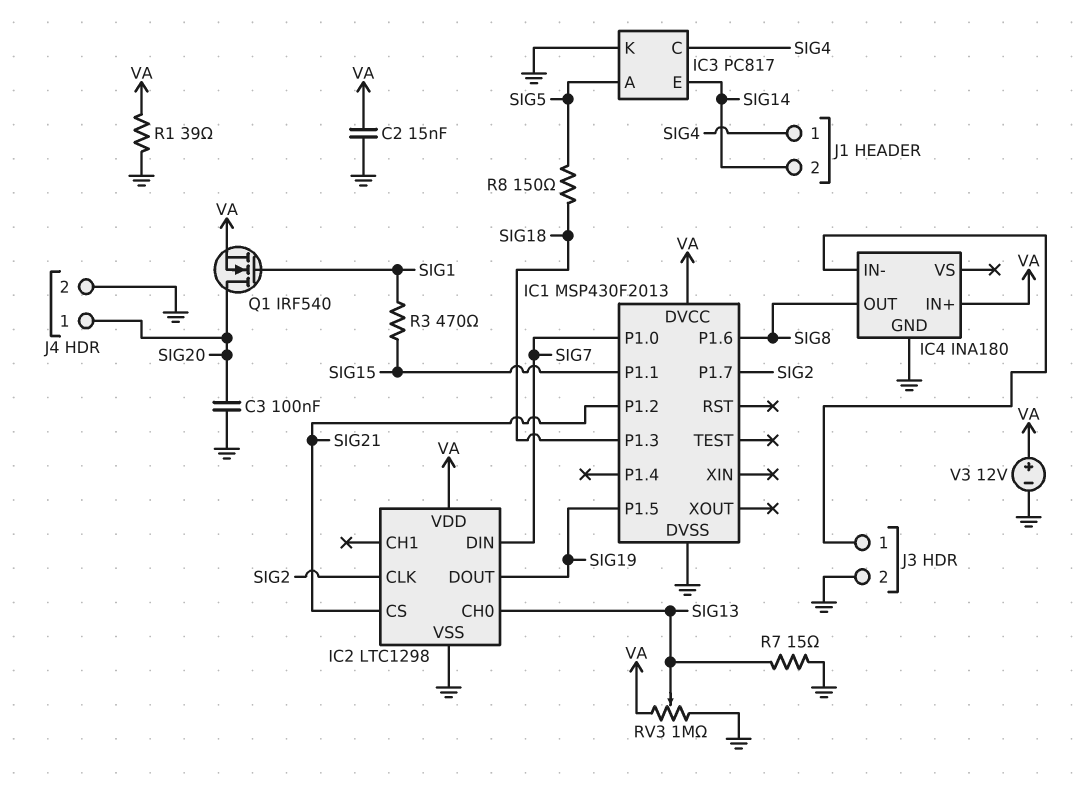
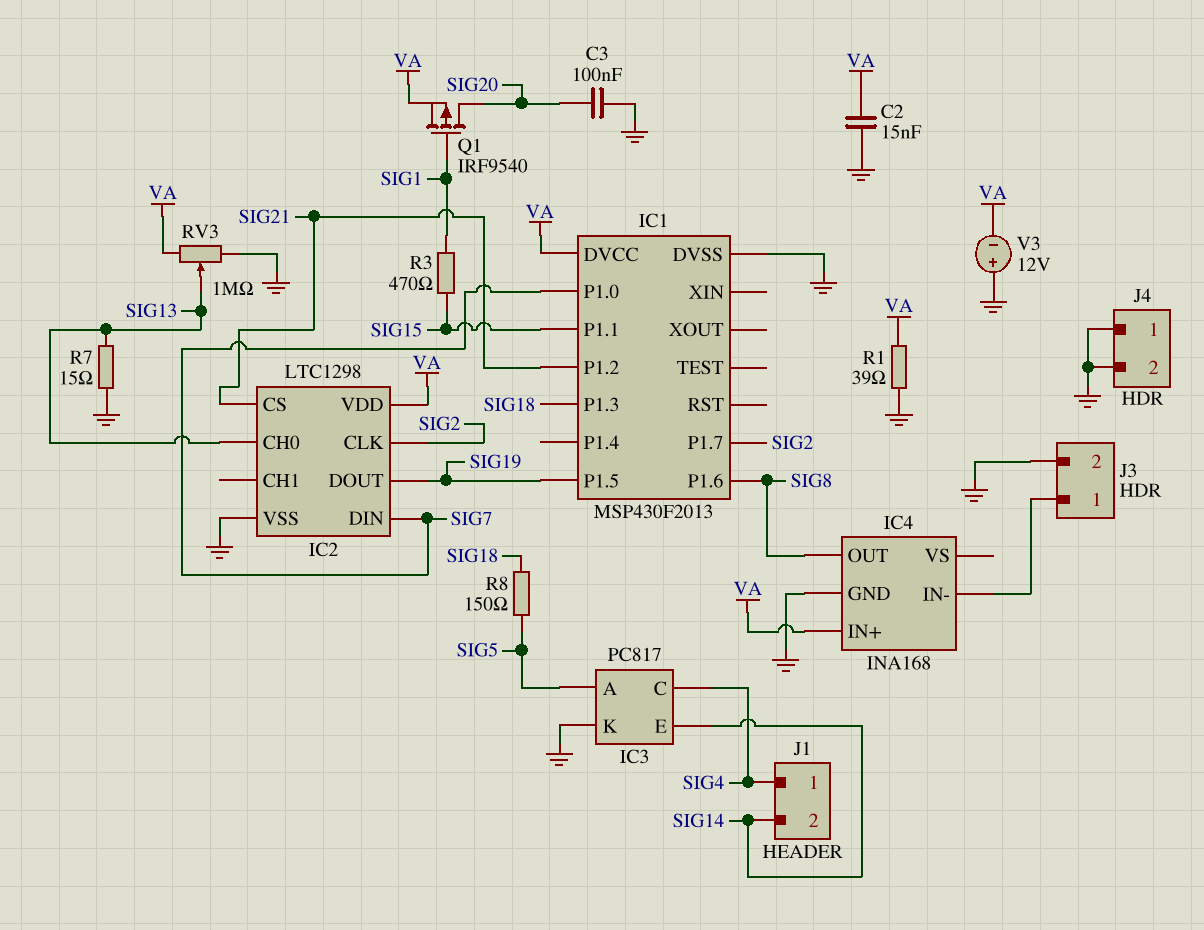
IC4: INA180 -> INA168
J4 pin 1: SIG20 -> GND
Q1: NMOS IRF540 (G SIG1, D SIG20, S VA) -> PMOS IRF9540 (G SIG1, D SIG20, S VA)
V3: 12V (plus VA, minus GND) -> 12V (plus GND, minus VA)

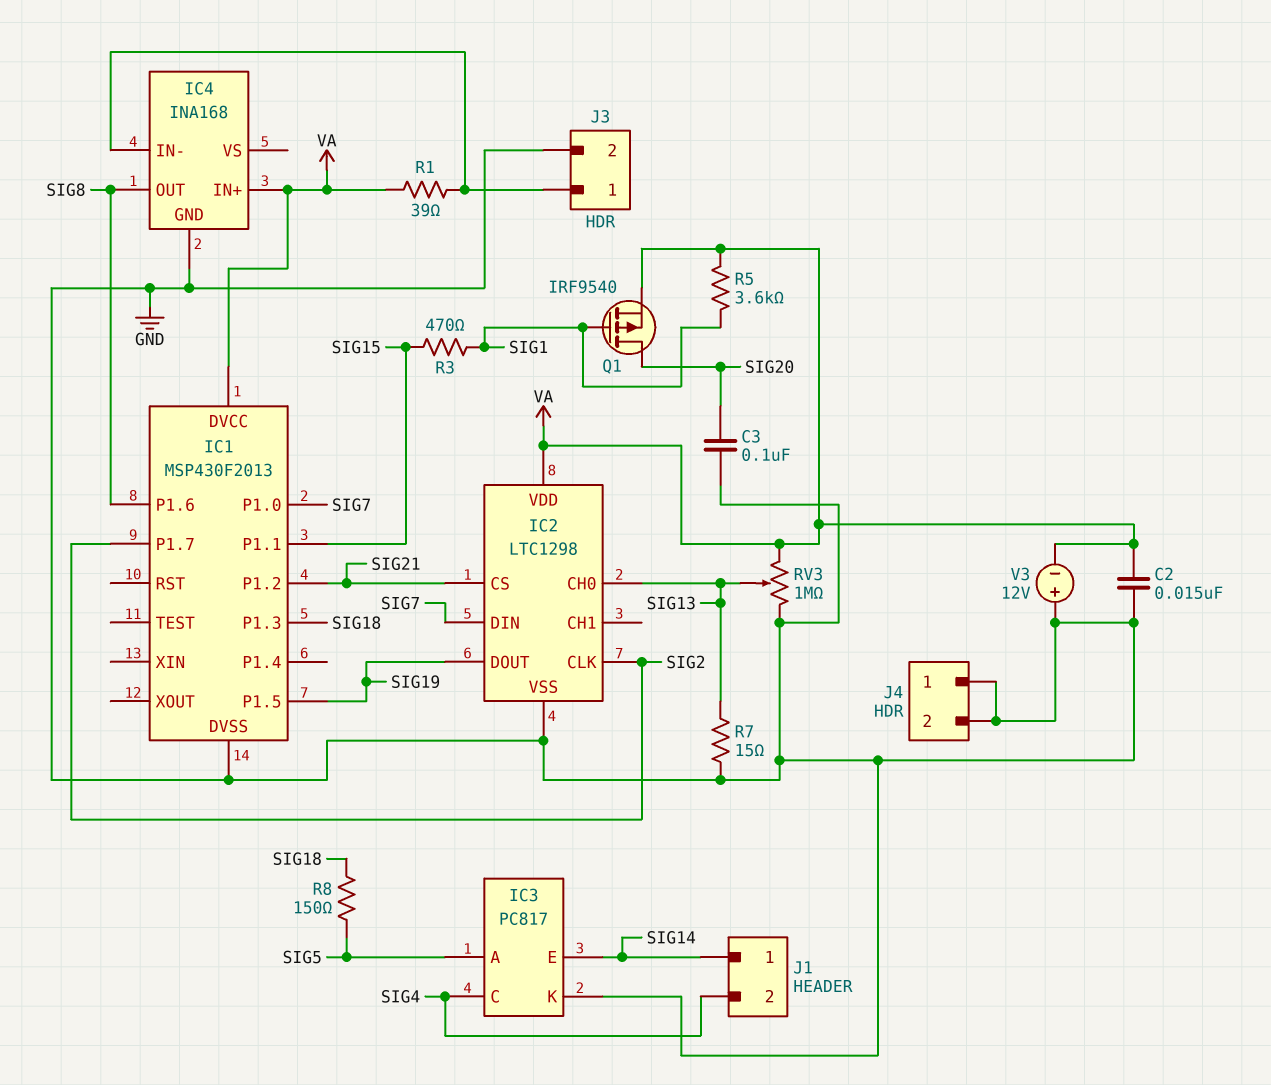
J1 pin 1: SIG4 -> SIG14
J1 pin 2: SIG14 -> SIG4
R1: 39 (GND, VA) -> 39 (IC4/IN-, VA)
R5: none -> 3.6k (SIG1, VA)

